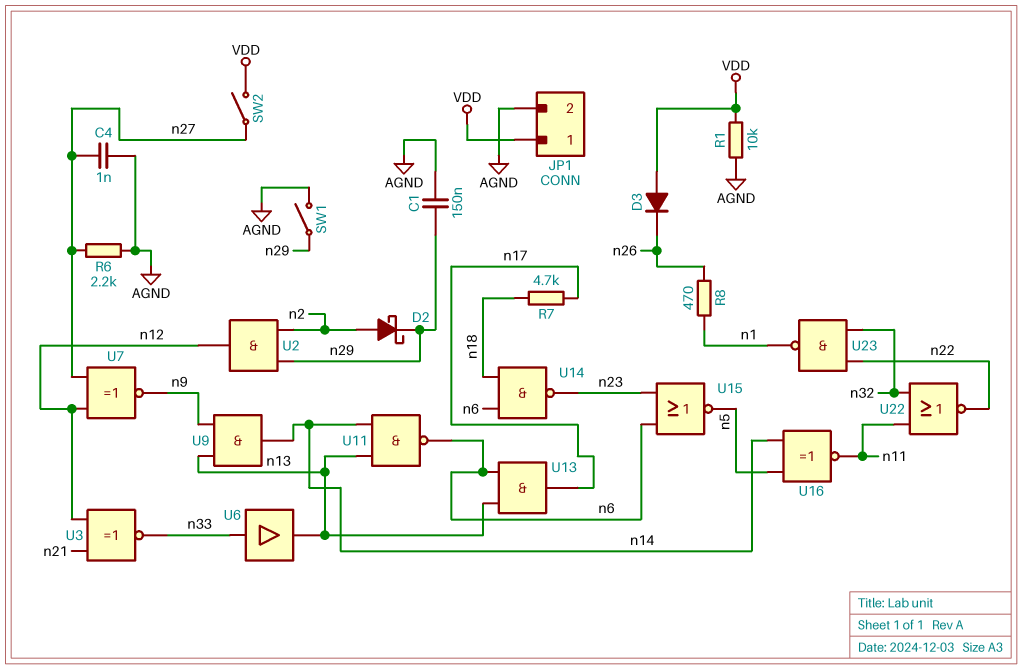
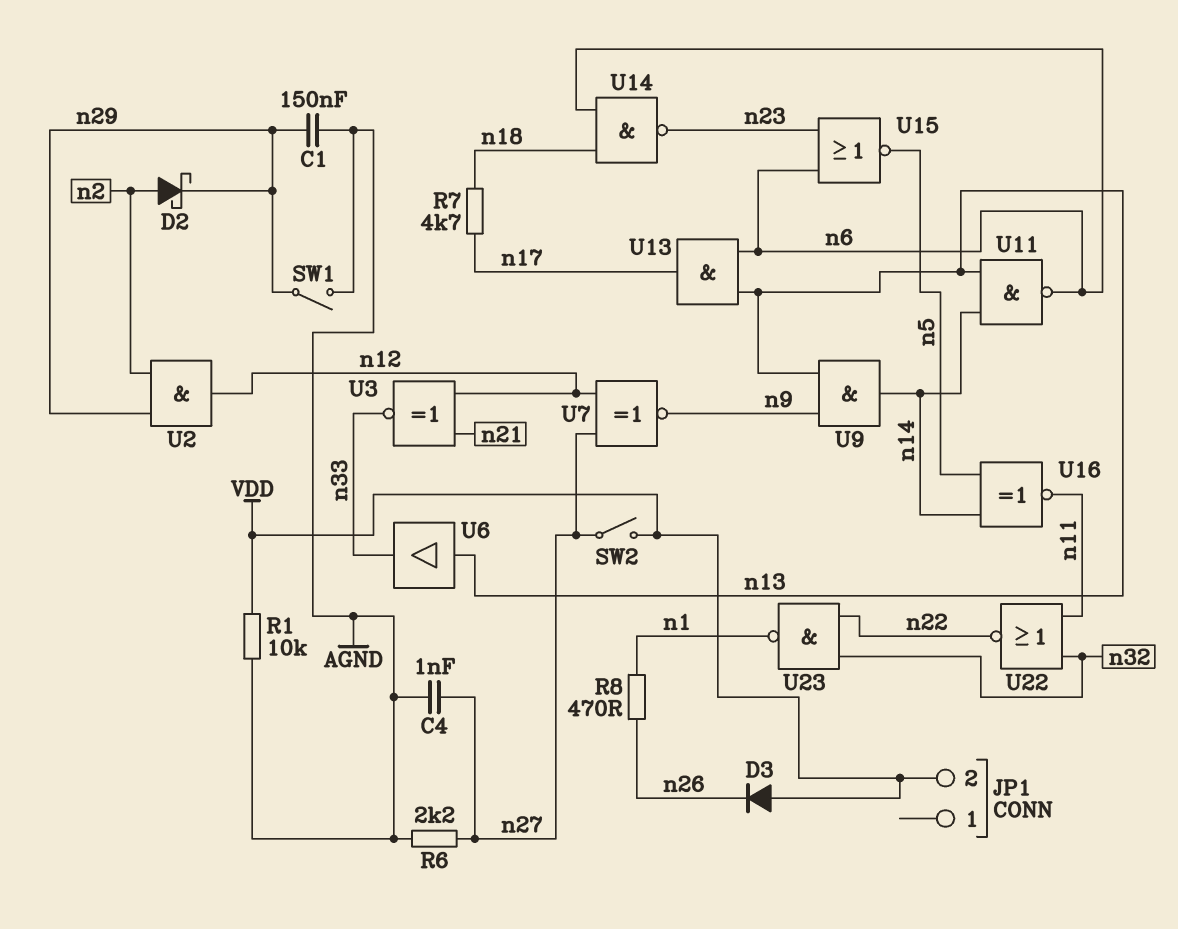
JP1 pin 1: VDD -> none
JP1 pin 2: AGND -> VDD
U6: buffer (in n33, out n13) -> buffer (in n13, out n33)

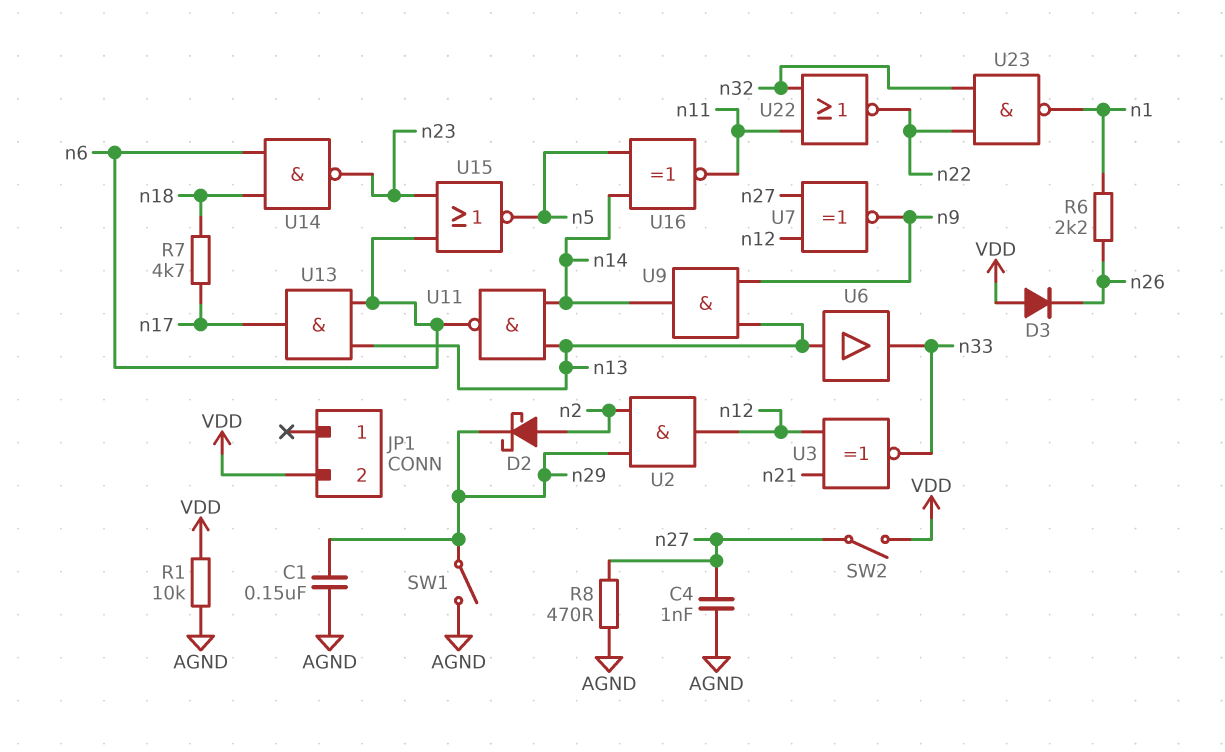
R6: 2.2k (AGND, n27) -> 2.2k (n1, n26)
R8: 470 (n1, n26) -> 470 (AGND, n27)

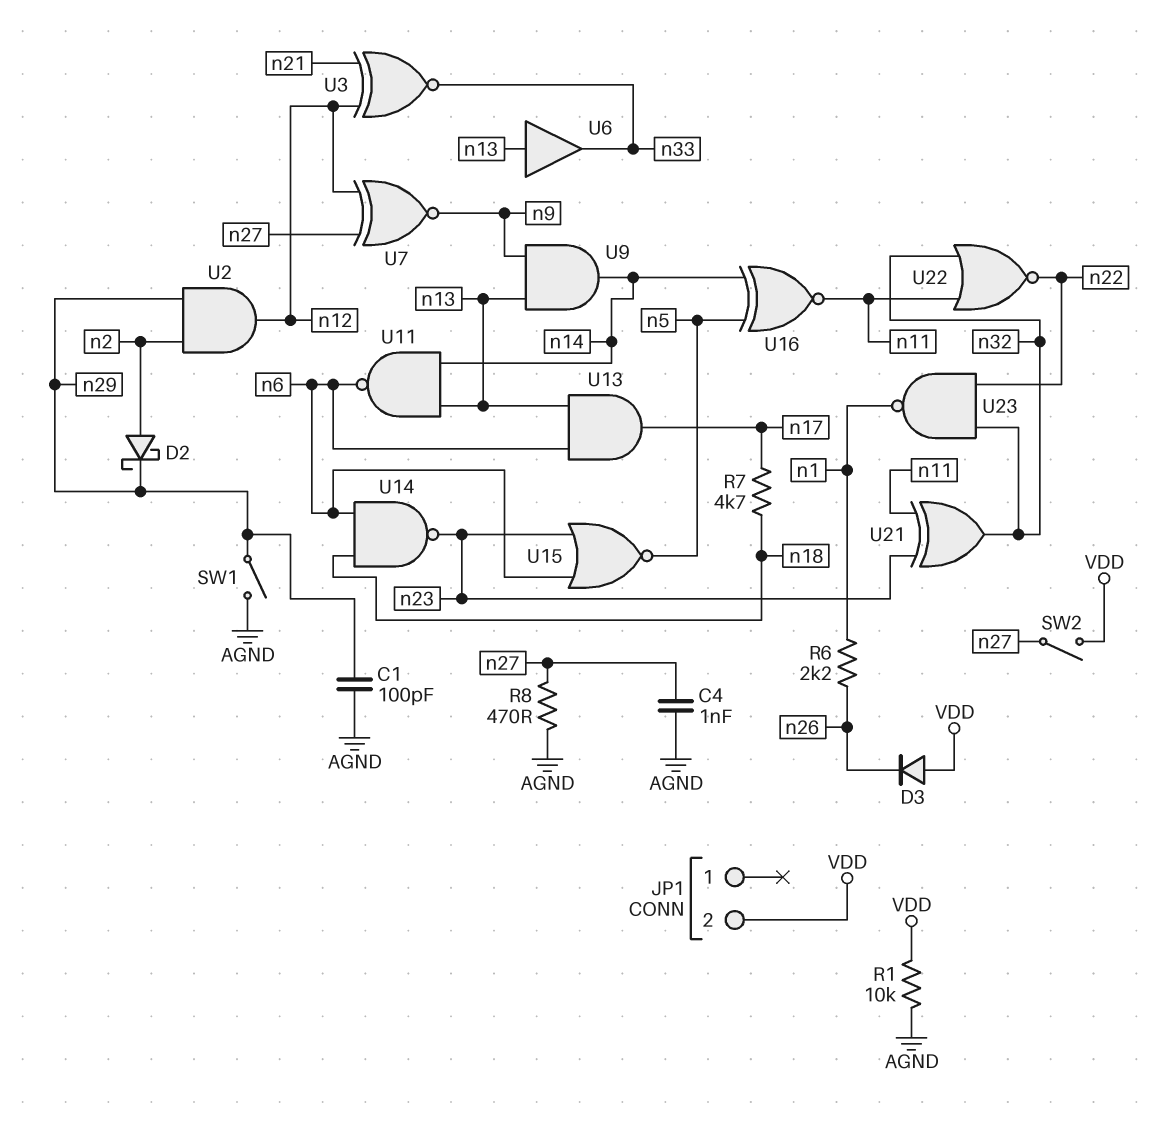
C1: 150nF (AGND, n29) -> 100pF (AGND, n29)
U21: none -> XOR (in n11, in n23, out n32)

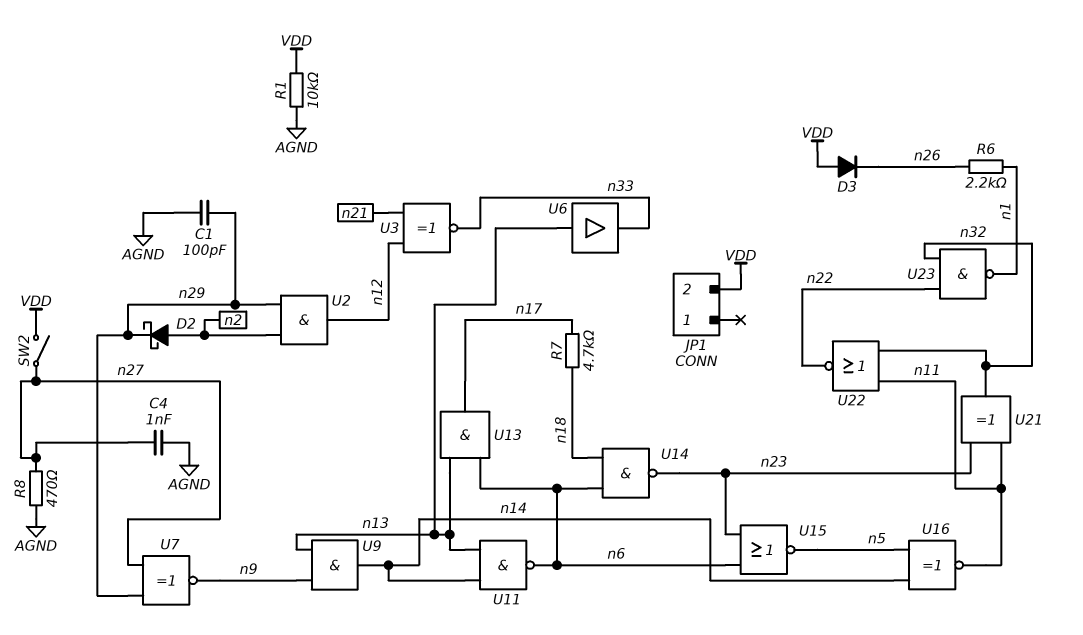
SW1: switch (AGND, n29) -> none
U7: XNOR (in n12, in n27, out n9) -> XNOR (in n27, in n29, out n9)

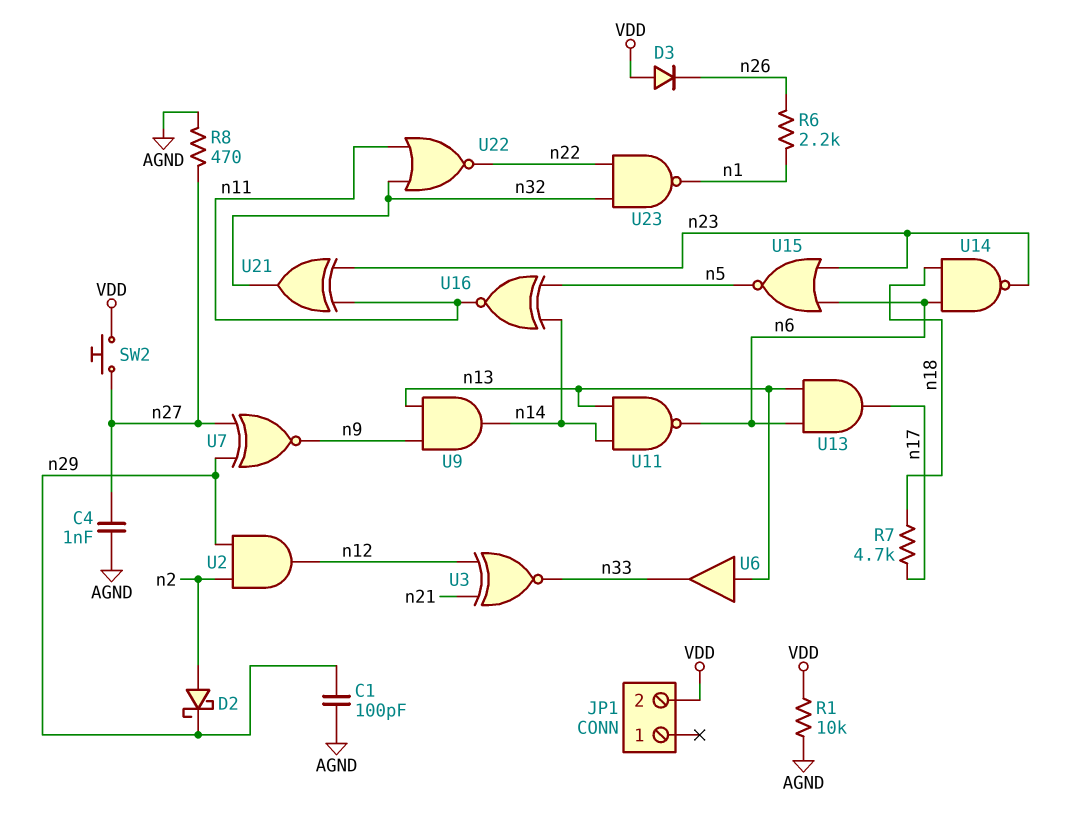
SW2: switch (VDD, n27) -> button (VDD, n27)

